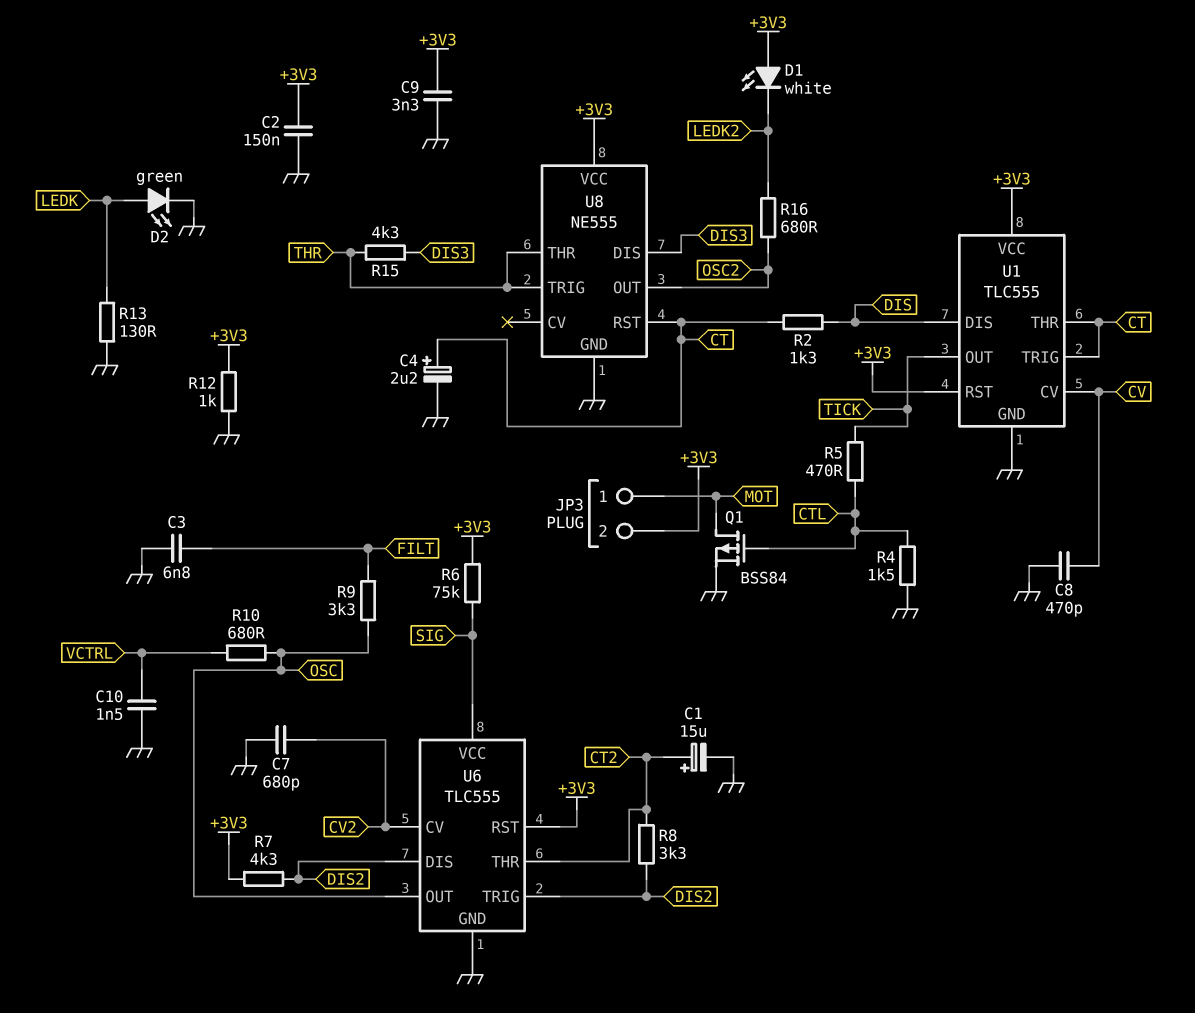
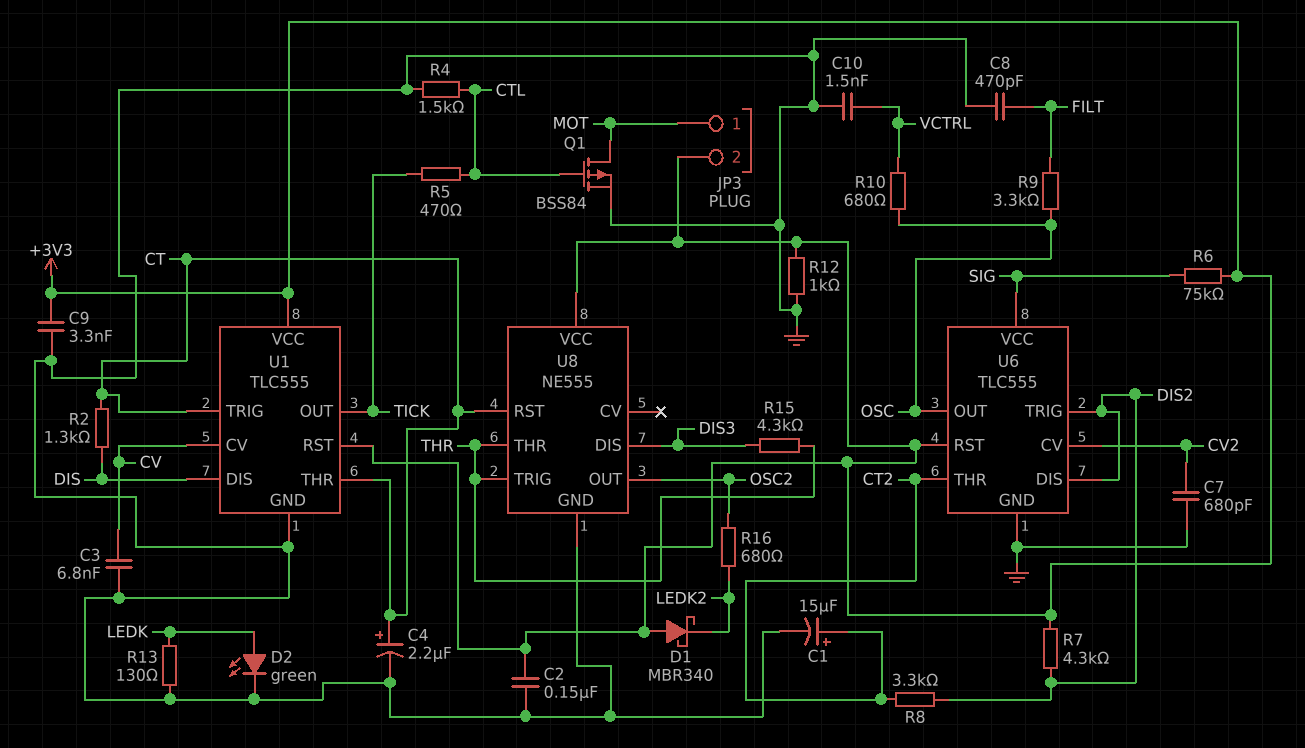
C3: 6.8nF (FILT, GND) -> 6.8nF (CV, GND)
C8: 470pF (CV, GND) -> 470pF (FILT, GND)
D1: LED white (A +3V3, K LEDK2) -> schottky MBR340 (A +3V3, K LEDK2)

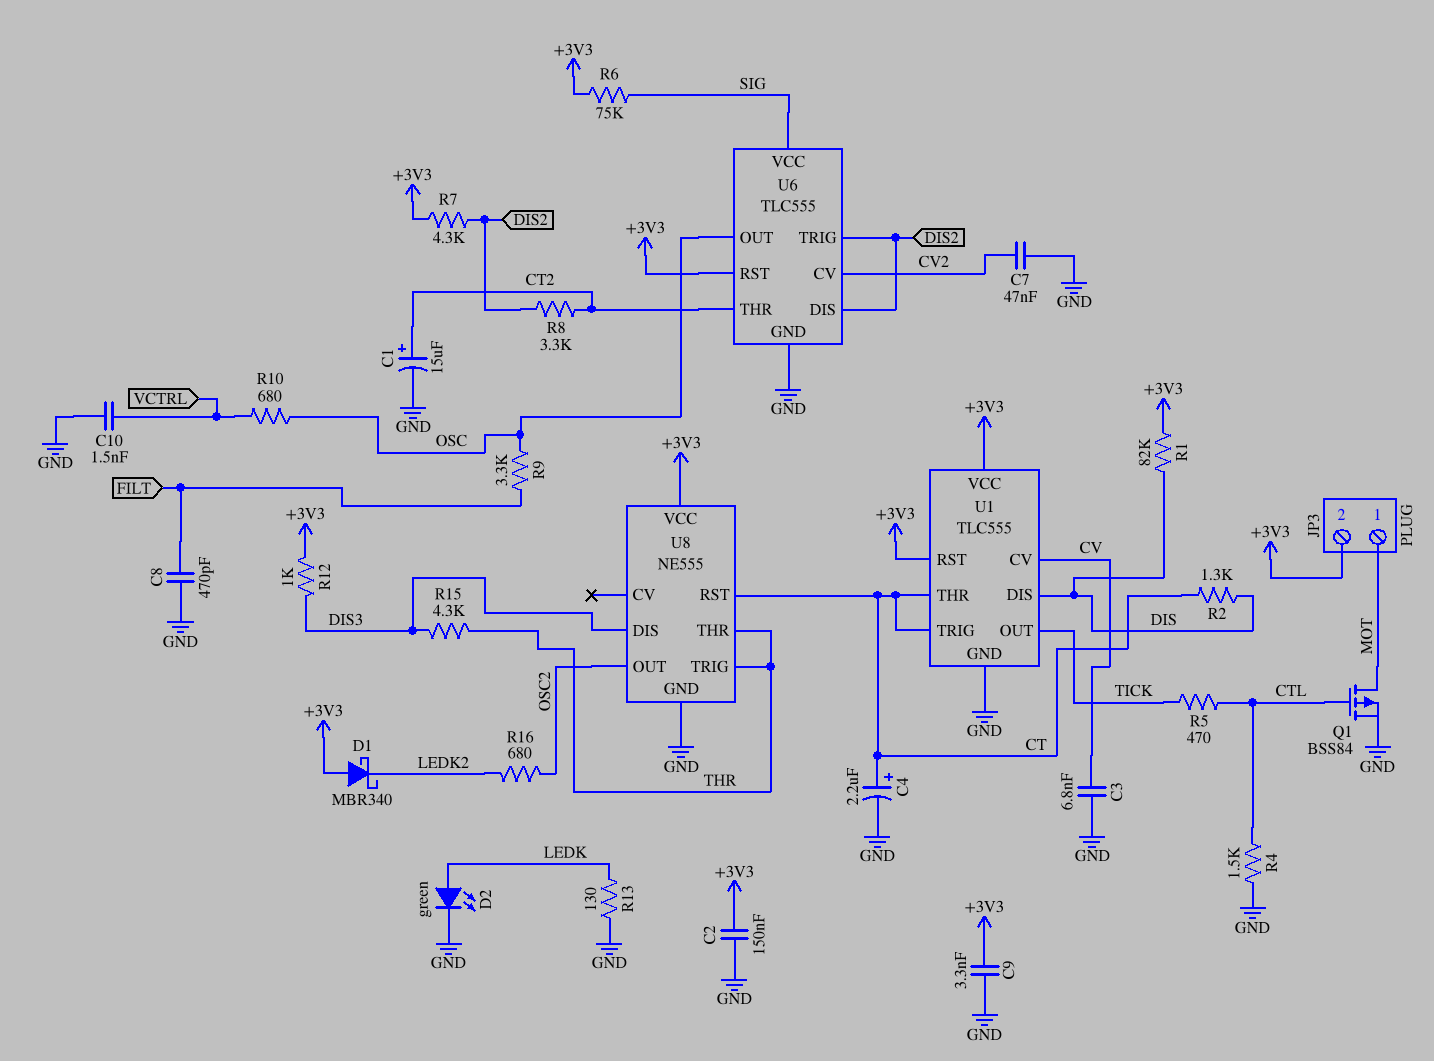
C7: 680pF (CV2, GND) -> 47nF (CV2, GND)
R1: none -> 82k (+3V3, DIS)
R12: 1k (+3V3, GND) -> 1k (+3V3, DIS3)

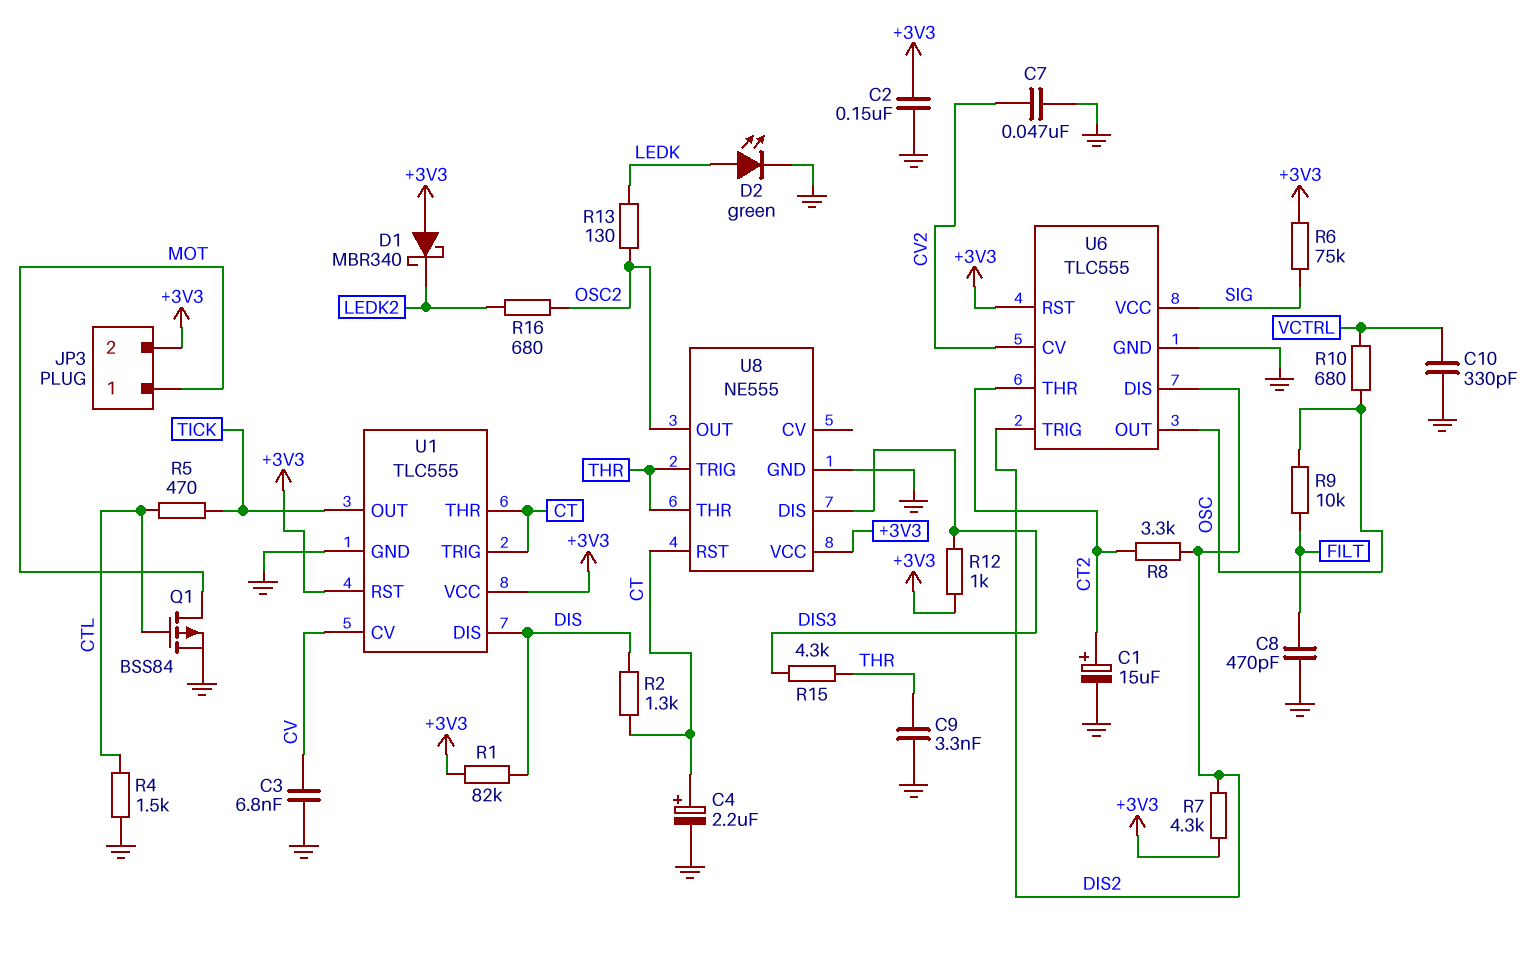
C9: 3.3nF (+3V3, GND) -> 3.3nF (GND, THR)
C10: 1.5nF (GND, VCTRL) -> 330pF (GND, VCTRL)
R9: 3.3k (FILT, OSC) -> 10k (FILT, OSC)
R13: 130 (GND, LEDK) -> 130 (LEDK, OSC2)

